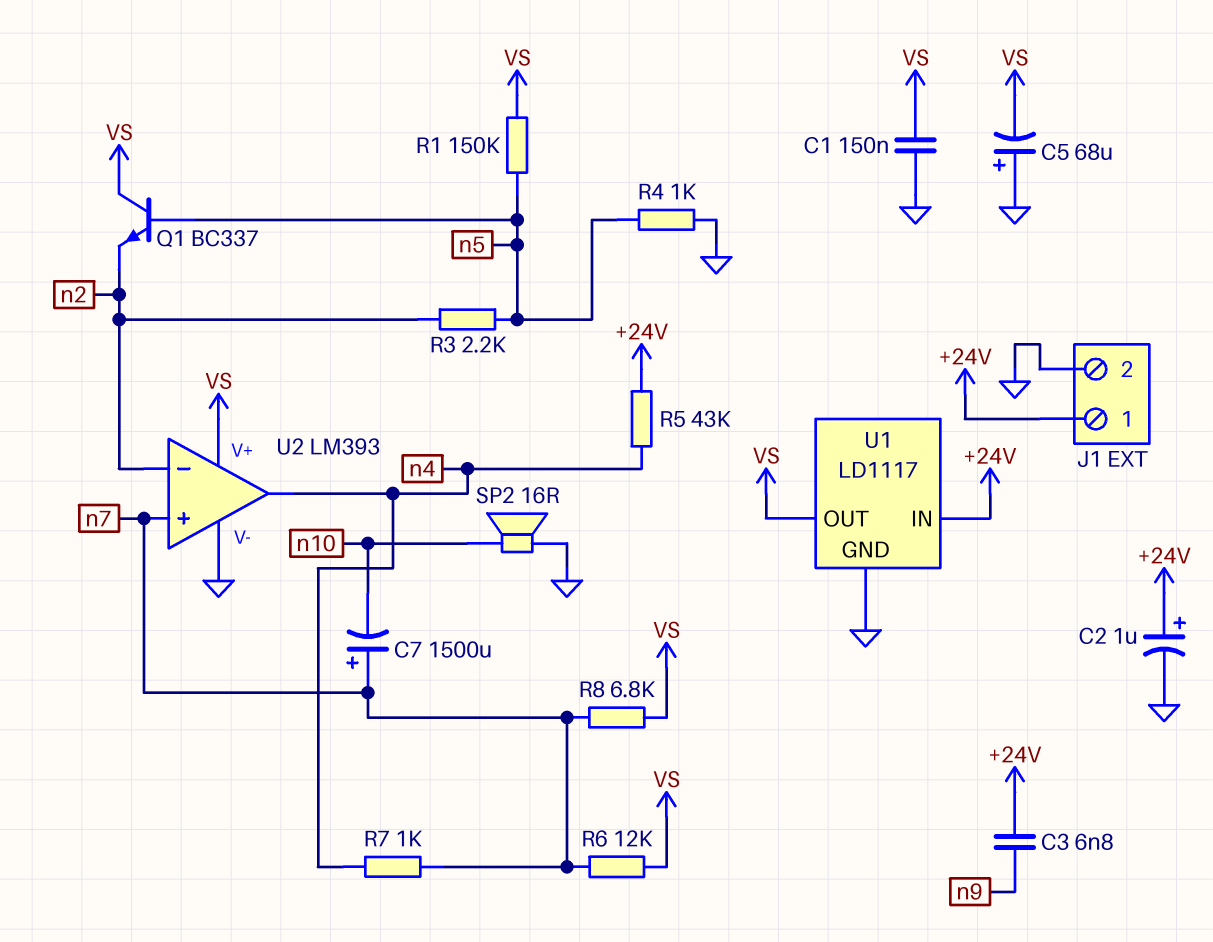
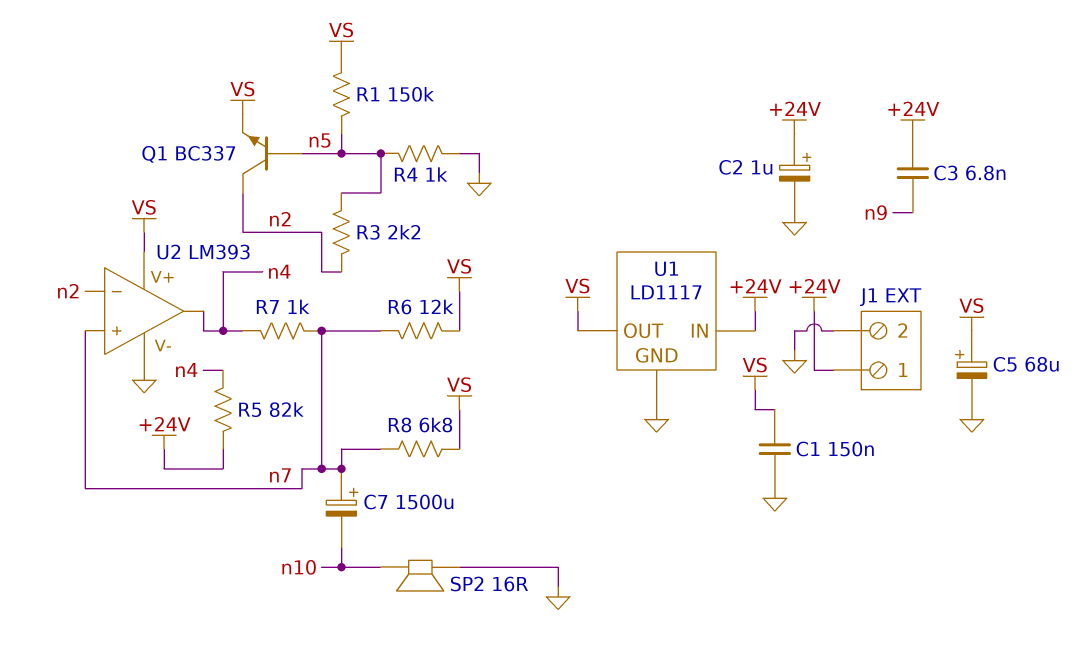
C5: 68uF (plus GND, minus VS) -> 68uF (plus VS, minus GND)
Q1: NPN BC337 (B n5, C VS, E n2) -> NPN BC337 (B n5, C n2, E VS)
R5: 43k (+24V, n4) -> 82k (+24V, n4)

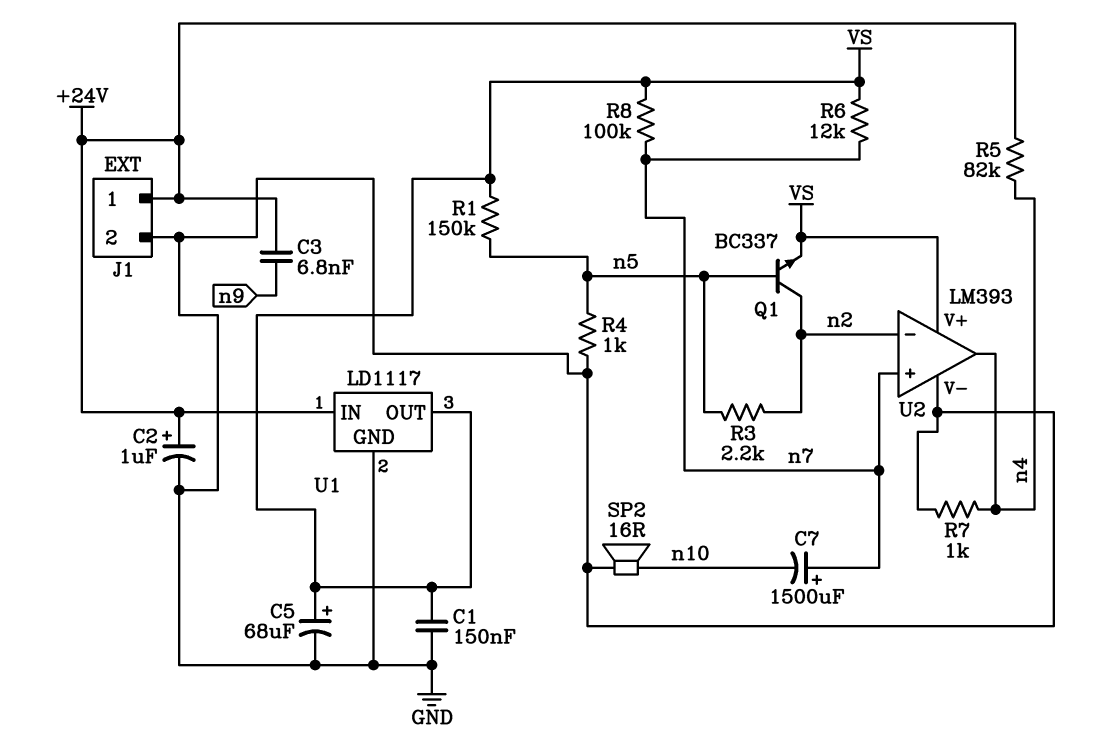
R7: 1k (n4, n7) -> 1k (GND, n4)
R8: 6.8k (VS, n7) -> 100k (VS, n7)

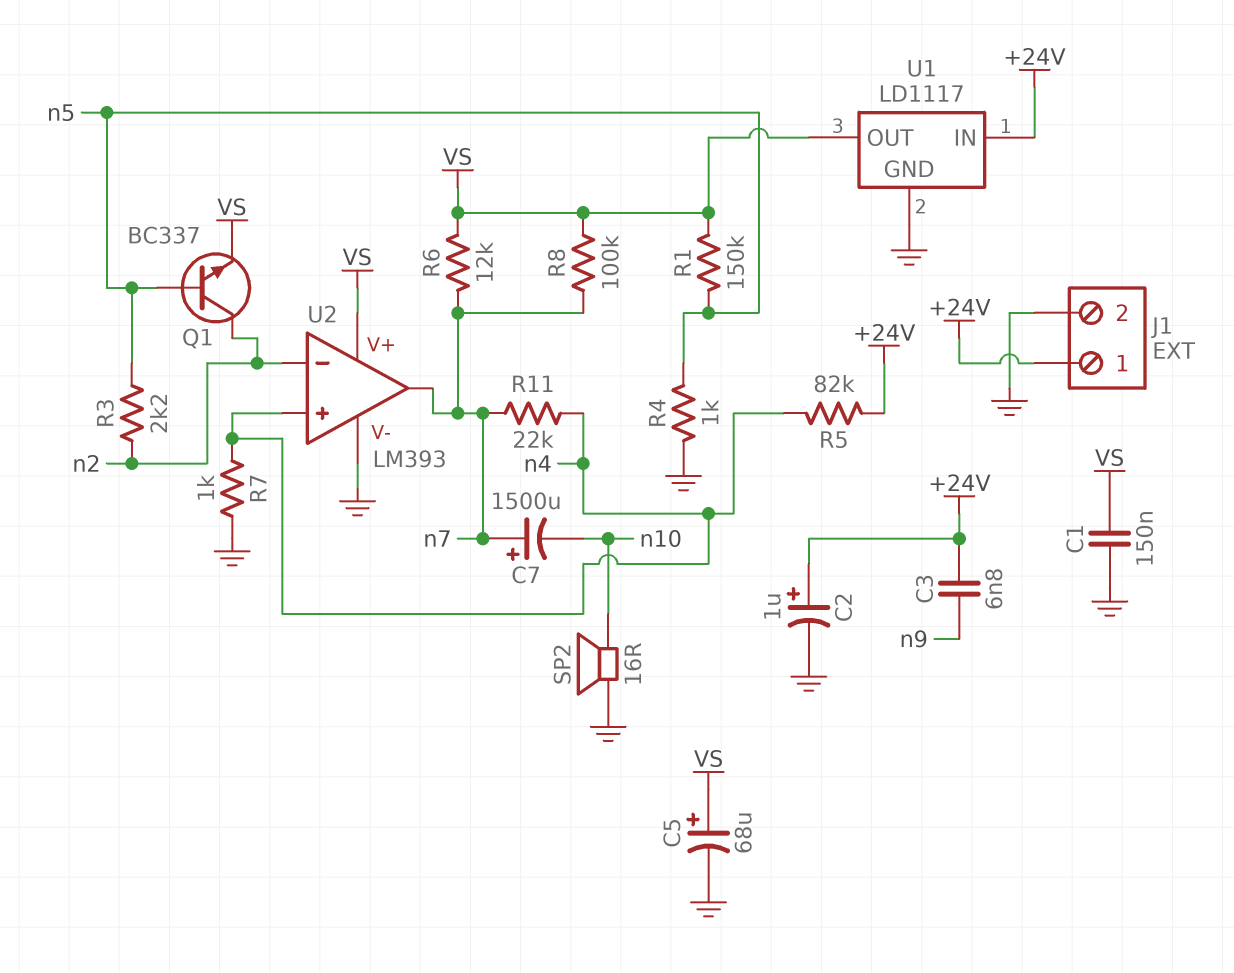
R11: none -> 22k (n4, n7)
U2 pin in+: n7 -> n4
U2 pin out: n4 -> n7

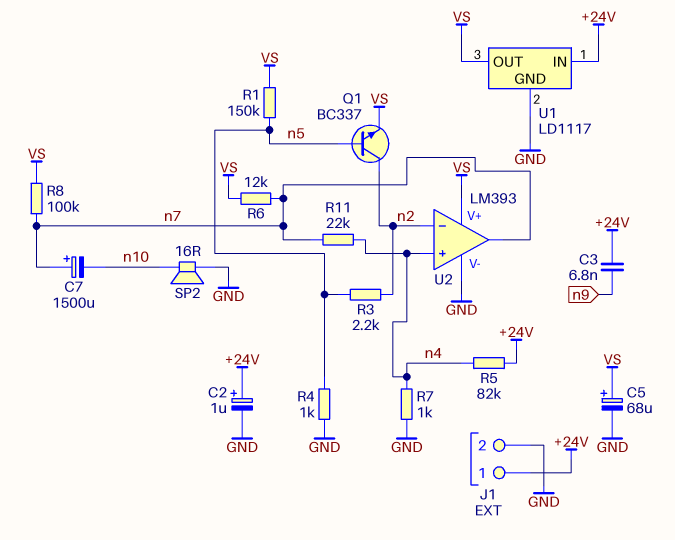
C1: 150nF (GND, VS) -> none

